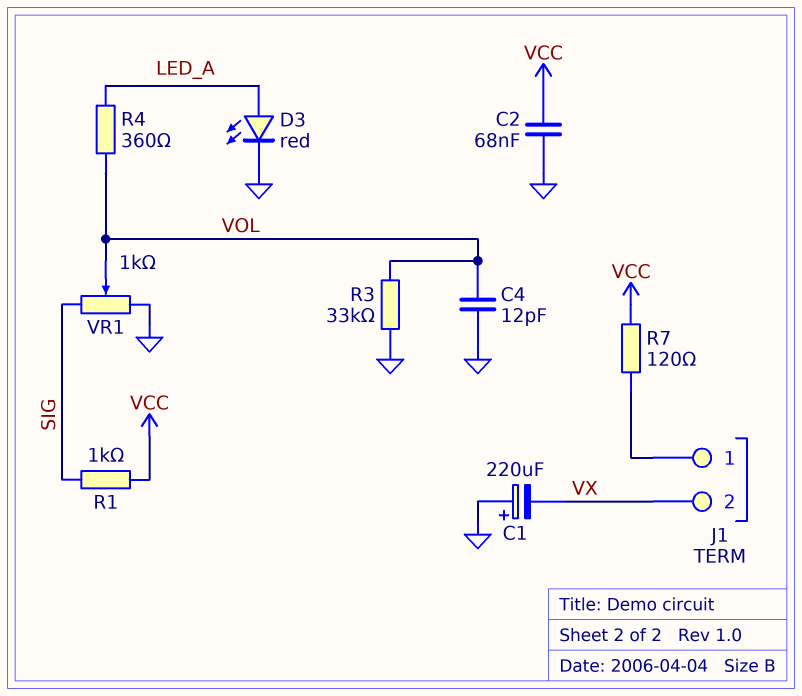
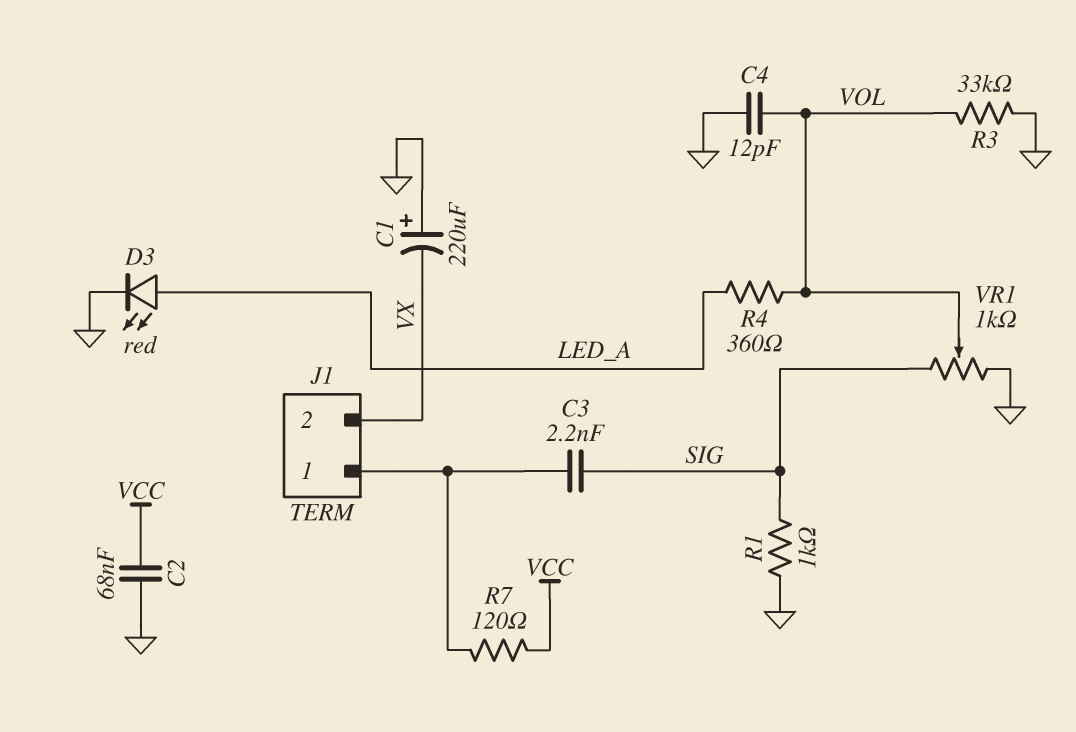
C3: none -> 2.2nF (J1/1, SIG)
R1: 1k (SIG, VCC) -> 1k (GND, SIG)

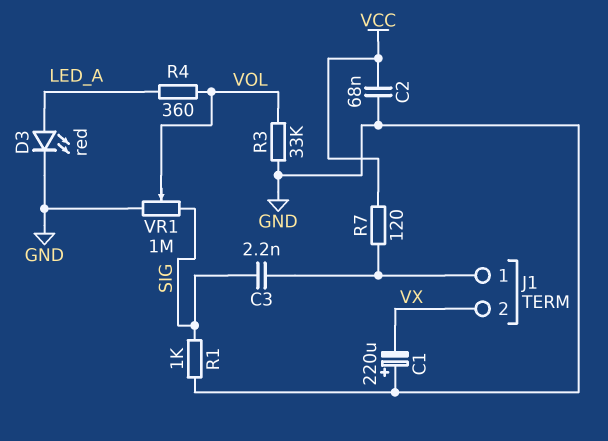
C4: 12pF (GND, VOL) -> none
VR1: 1k (GND, SIG, wiper VOL) -> 1M (GND, SIG, wiper VOL)

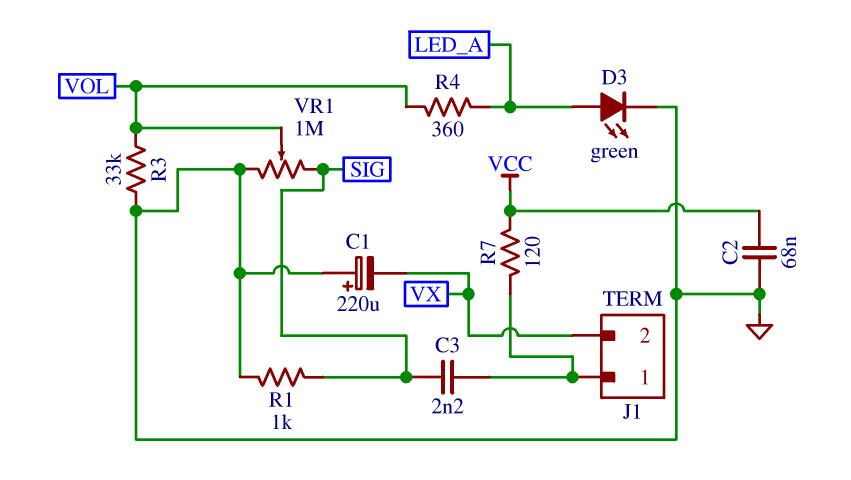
D3: LED red (A LED_A, K GND) -> LED green (A LED_A, K GND)

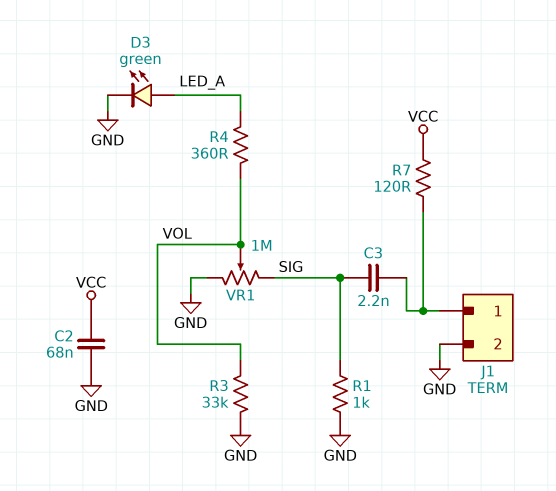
C1: 220uF (plus GND, minus VX) -> none
J1 pin 2: VX -> GND

